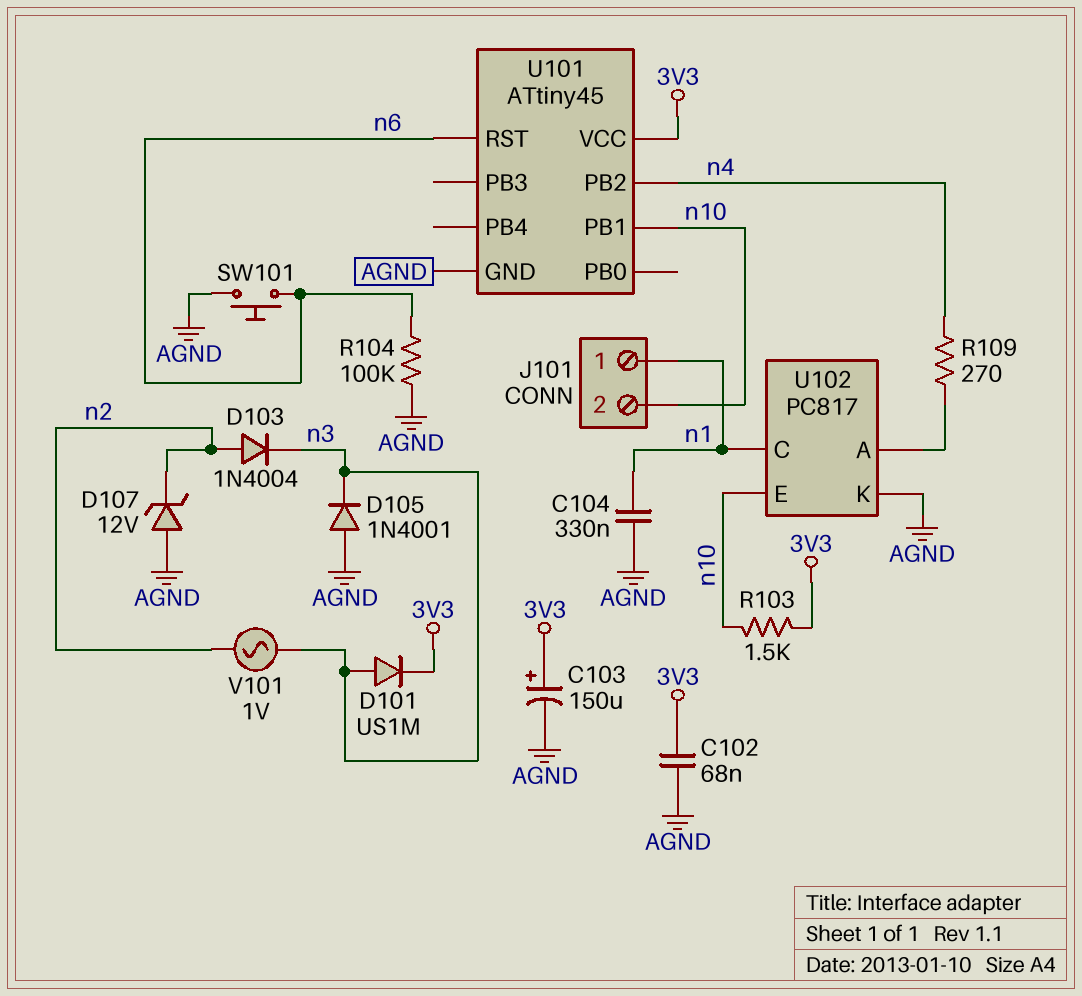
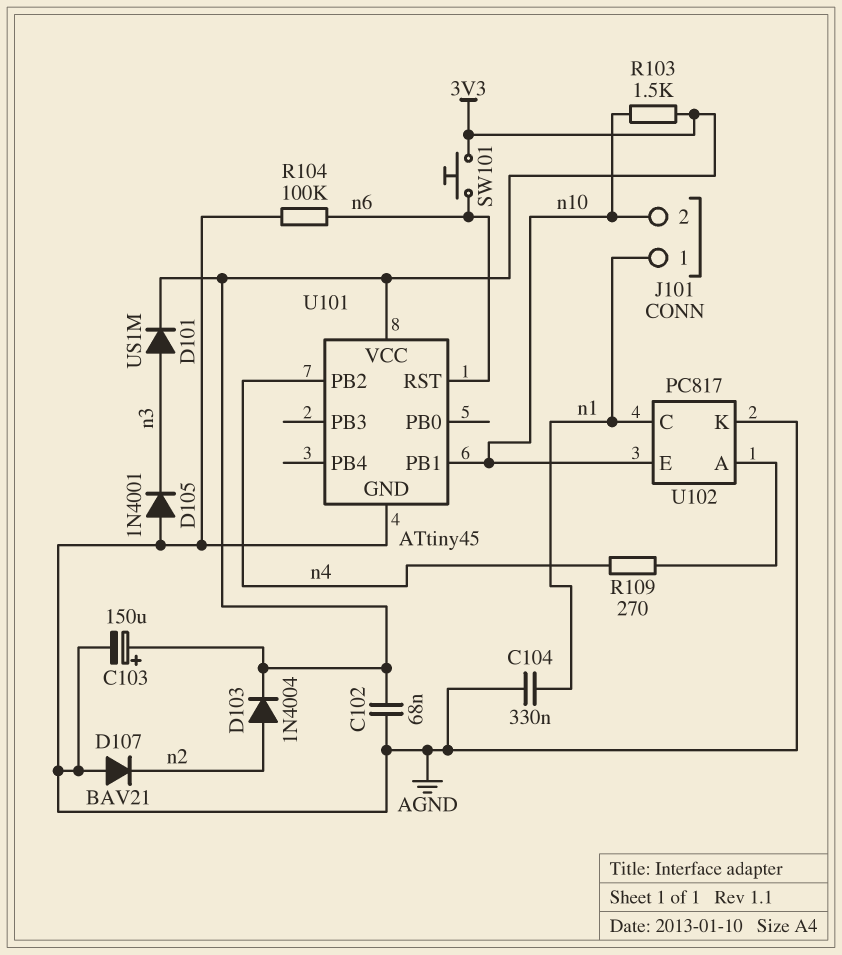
D103: diode 1N4004 (A n2, K n3) -> diode 1N4004 (A n2, K 3V3)
D107: zener 12V (A AGND, K n2) -> diode BAV21 (A AGND, K n2)
SW101: button (AGND, n6) -> button (3V3, n6)
V101: AC 1V (n2, n3) -> none

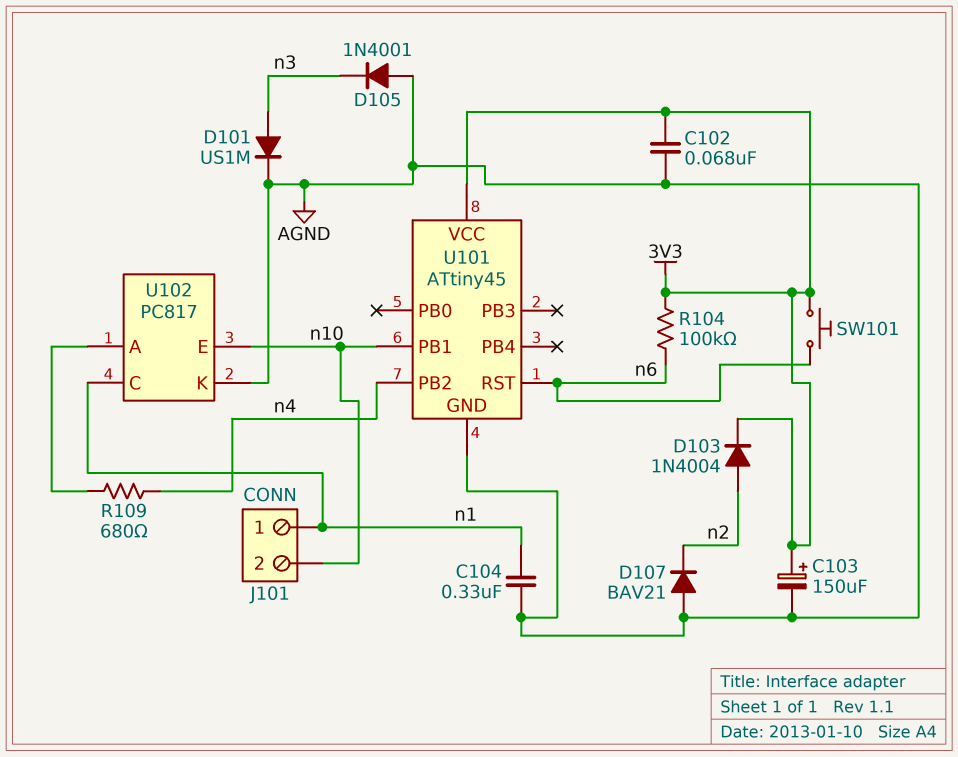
D101: diode US1M (A n3, K 3V3) -> diode US1M (A n3, K AGND)
R103: 1.5k (3V3, n10) -> none
R104: 100k (AGND, n6) -> 100k (3V3, n6)
R109: 270 (U102/A, n4) -> 680 (U102/A, n4)

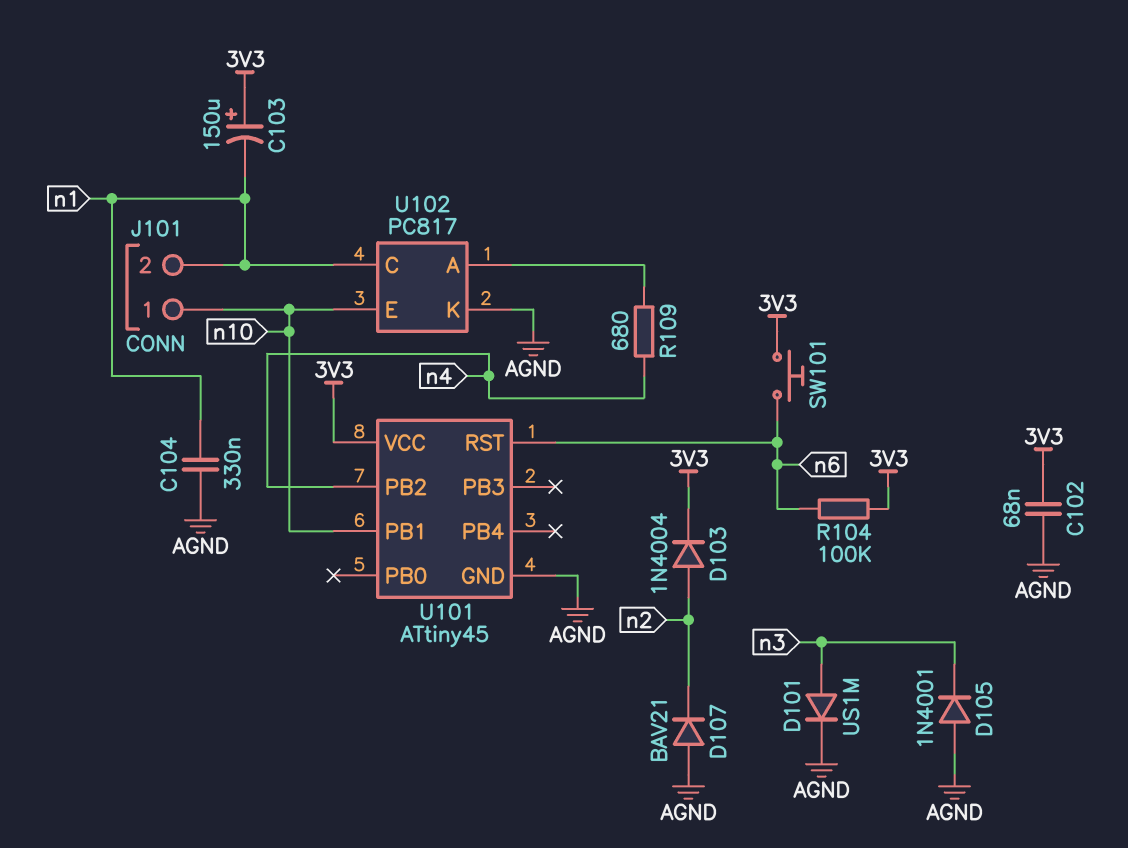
C103: 150uF (plus 3V3, minus AGND) -> 150uF (plus 3V3, minus n1)
J101 pin 1: n1 -> n10
J101 pin 2: n10 -> n1

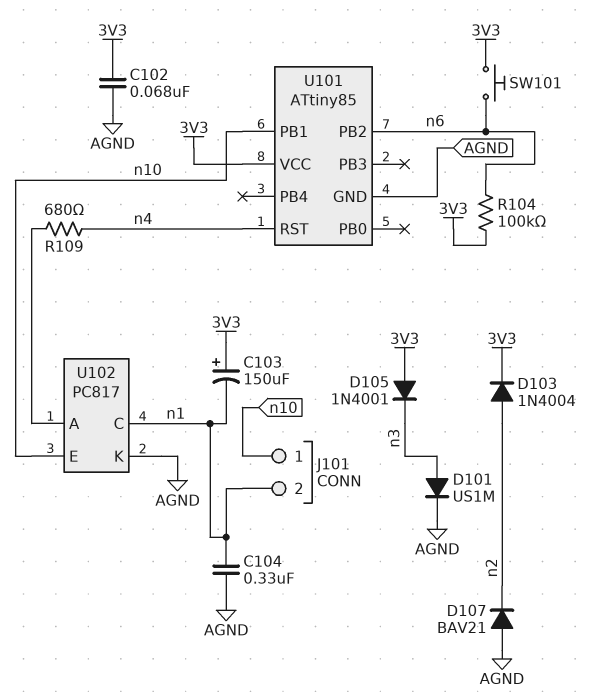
D105: diode 1N4001 (A AGND, K n3) -> diode 1N4001 (A 3V3, K n3)
U101: ATtiny45 -> ATtiny85
U101 pin PB2: n4 -> n6
U101 pin RST: n6 -> n4

